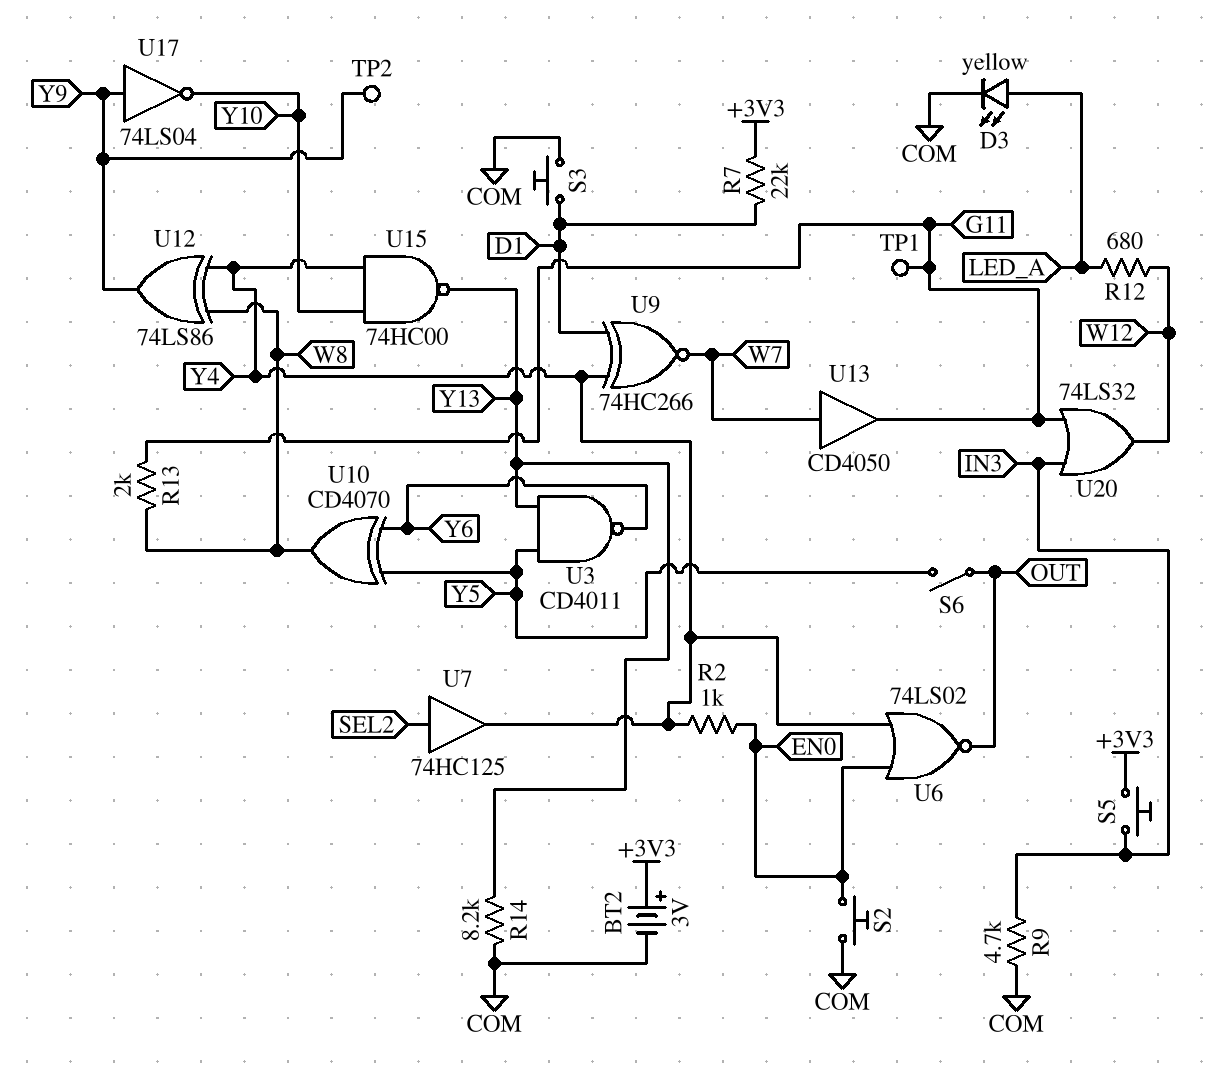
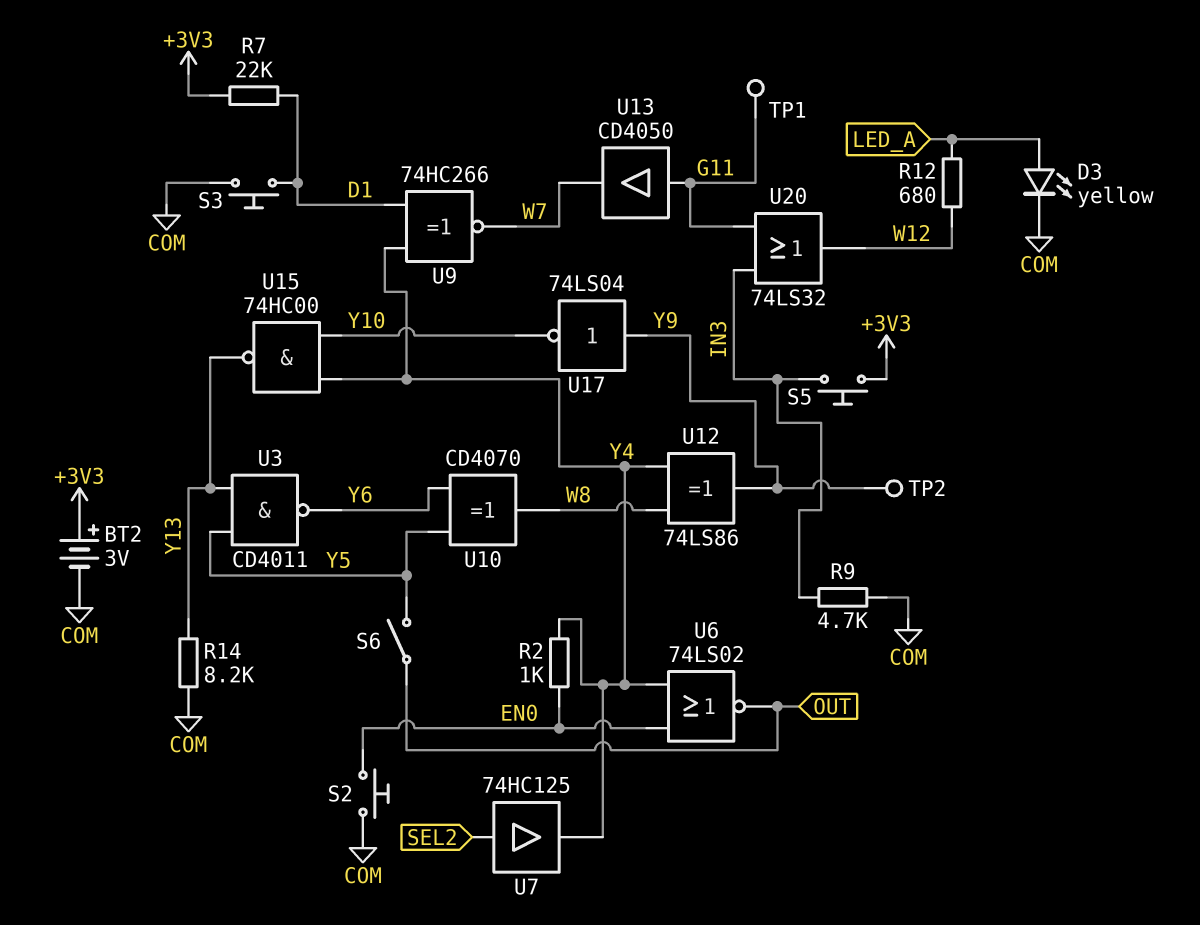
R13: 2k (G11, W8) -> none
U13: buffer CD4050 (in W7, out G11) -> buffer CD4050 (in G11, out W7)

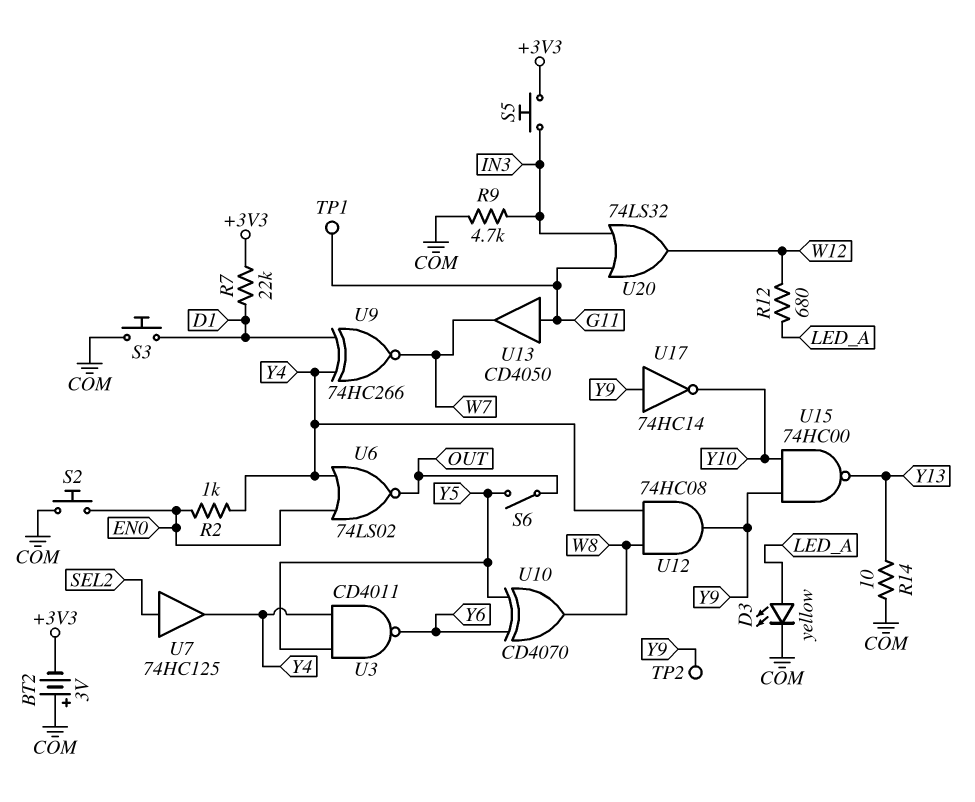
BT2: 3V (plus +3V3, minus COM) -> 3V (plus COM, minus +3V3)
R14: 8.2k (COM, Y13) -> 10 (COM, Y13)
U3: NAND CD4011 (in Y5, in Y13, out Y6) -> NAND CD4011 (in Y4, in Y5, out Y6)
U12: XOR 74LS86 (in W8, in Y4, out Y9) -> AND 74HC08 (in W8, in Y4, out Y9)
U15: NAND 74HC00 (in Y4, in Y10, out Y13) -> NAND 74HC00 (in Y9, in Y10, out Y13)
U17: NOT 74LS04 (in Y9, out Y10) -> NOT 74HC14 (in Y9, out Y10)

